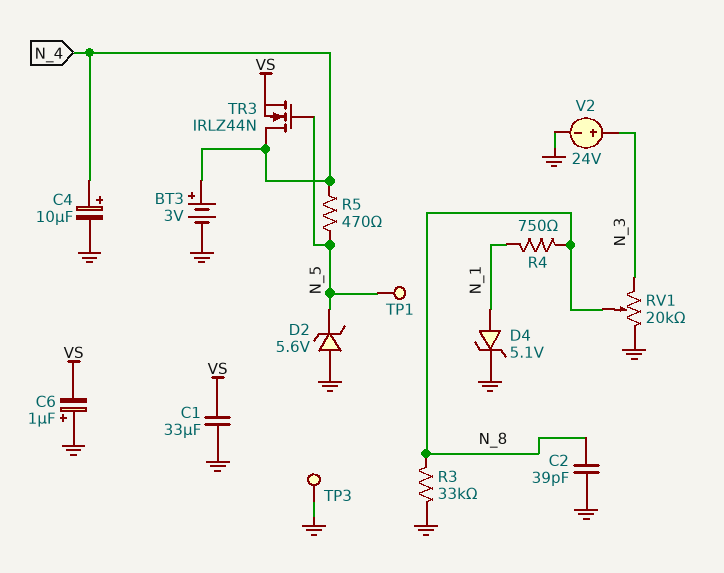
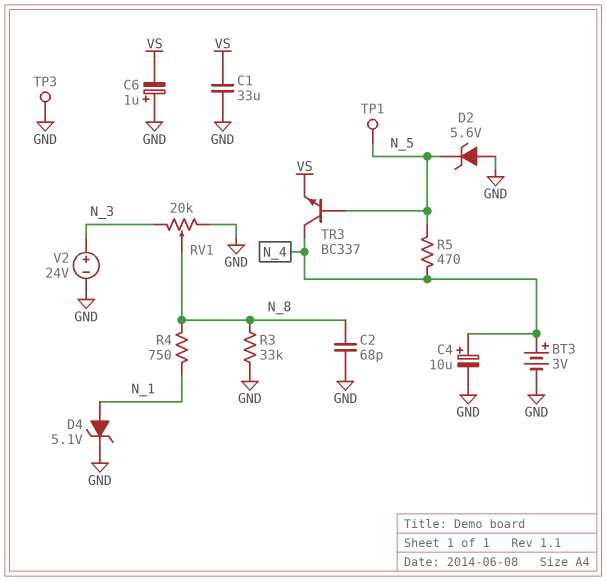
C2: 39pF (GND, N_8) -> 68pF (GND, N_8)
TR3: NMOS IRLZ44N (G N_5, D N_4, S VS) -> NPN BC337 (B N_5, C N_4, E VS)

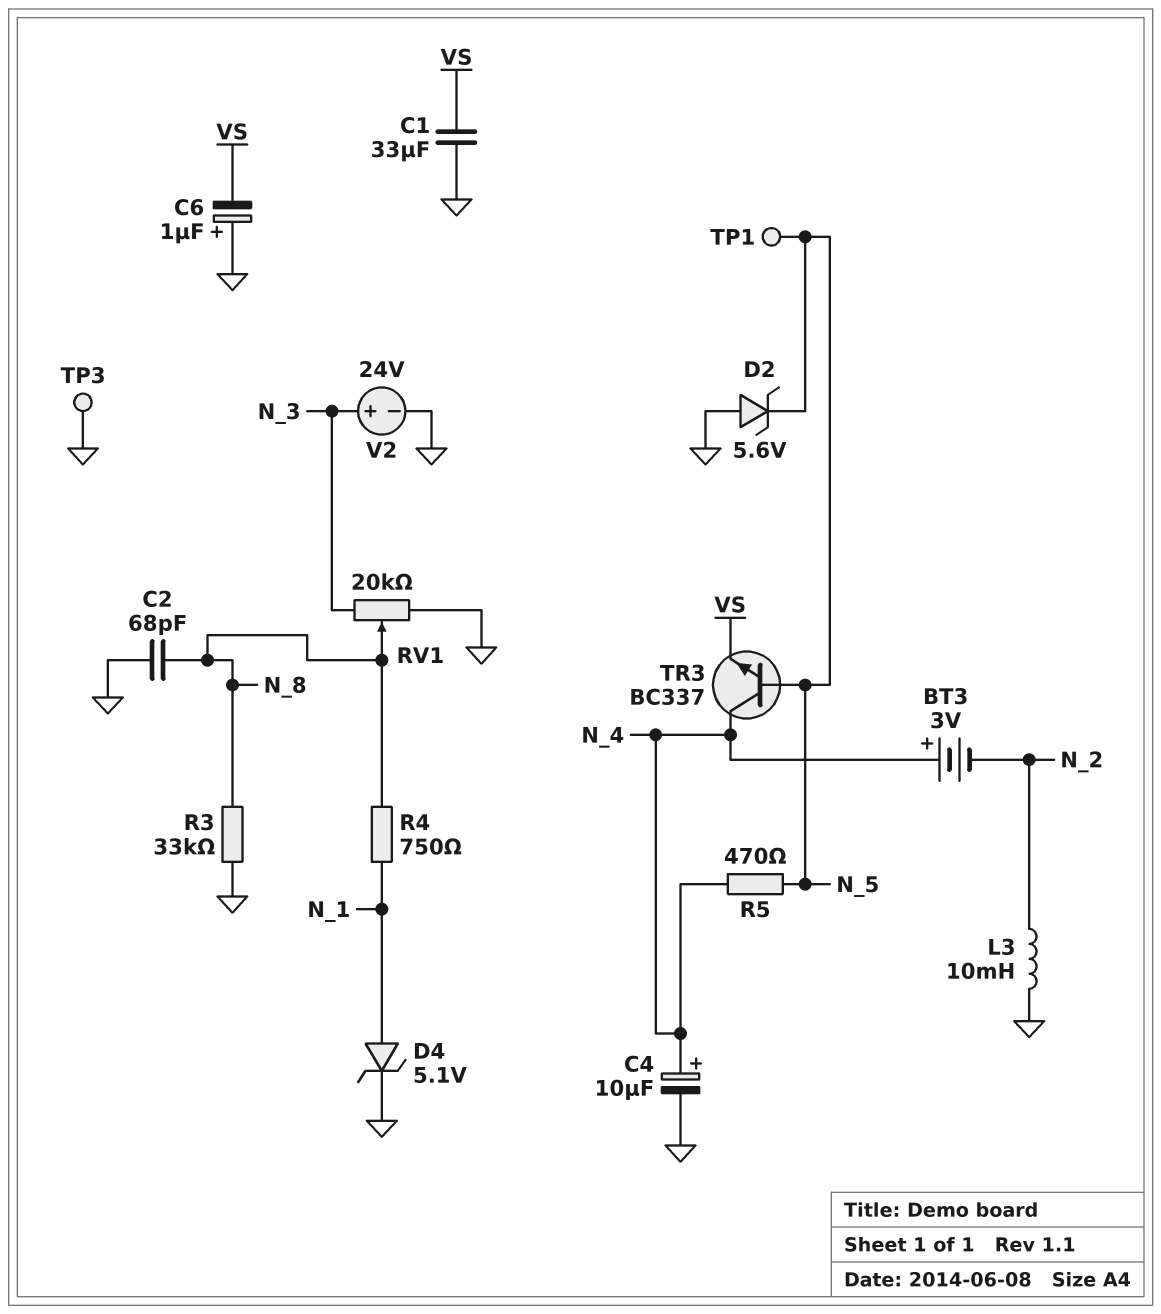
BT3: 3V (plus N_4, minus GND) -> 3V (plus N_4, minus N_2)
L3: none -> 10mH (GND, N_2)

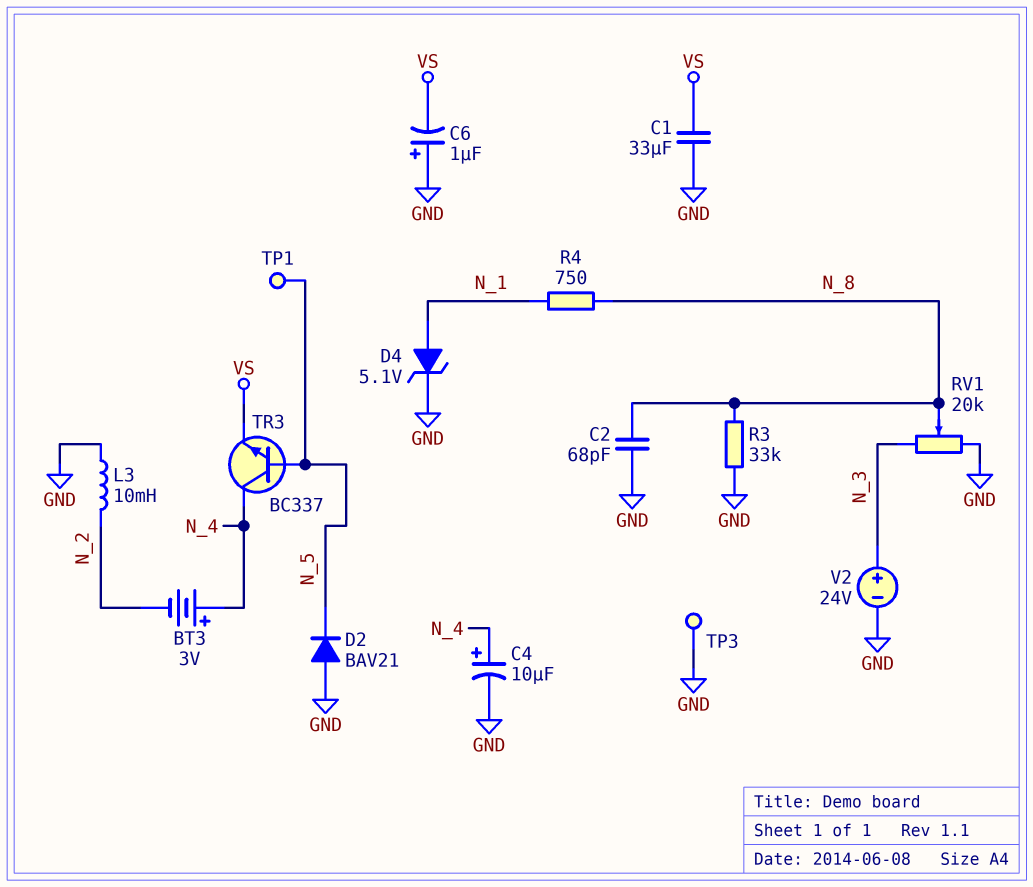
D2: zener 5.6V (A GND, K N_5) -> diode BAV21 (A GND, K N_5)
R5: 470 (N_4, N_5) -> none

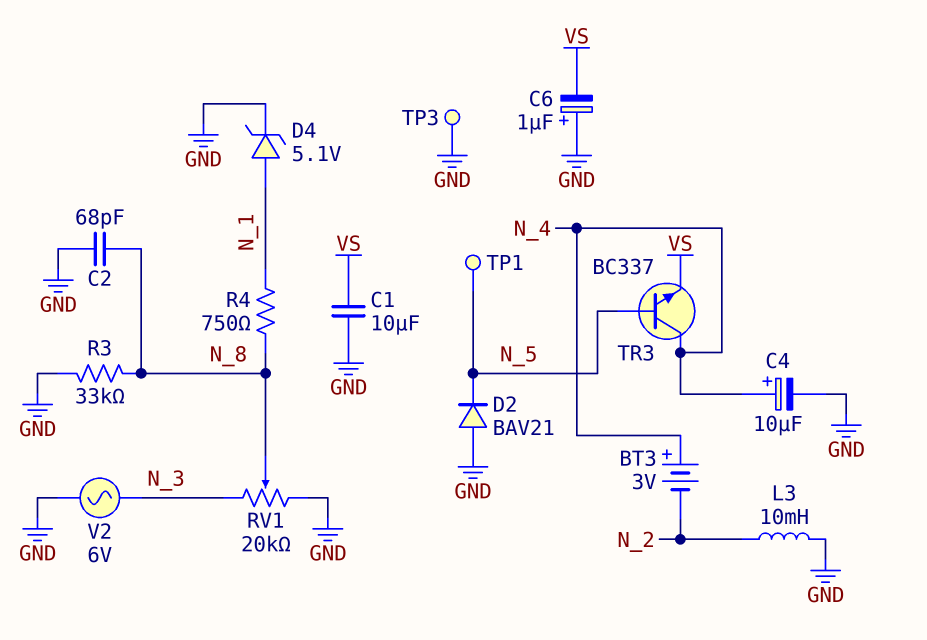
C1: 33uF (GND, VS) -> 10uF (GND, VS)
V2: 24V (plus N_3, minus GND) -> AC 6V (GND, N_3)

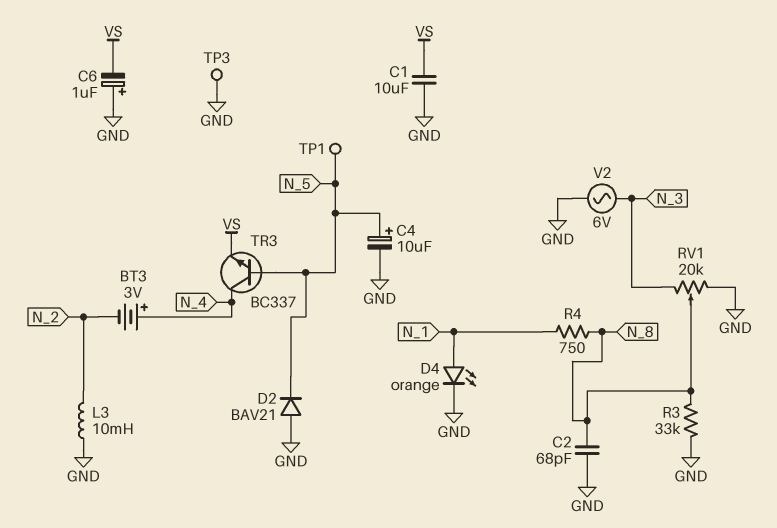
C4: 10uF (plus N_4, minus GND) -> 10uF (plus N_5, minus GND)
D4: zener 5.1V (A N_1, K GND) -> LED orange (A N_1, K GND)

